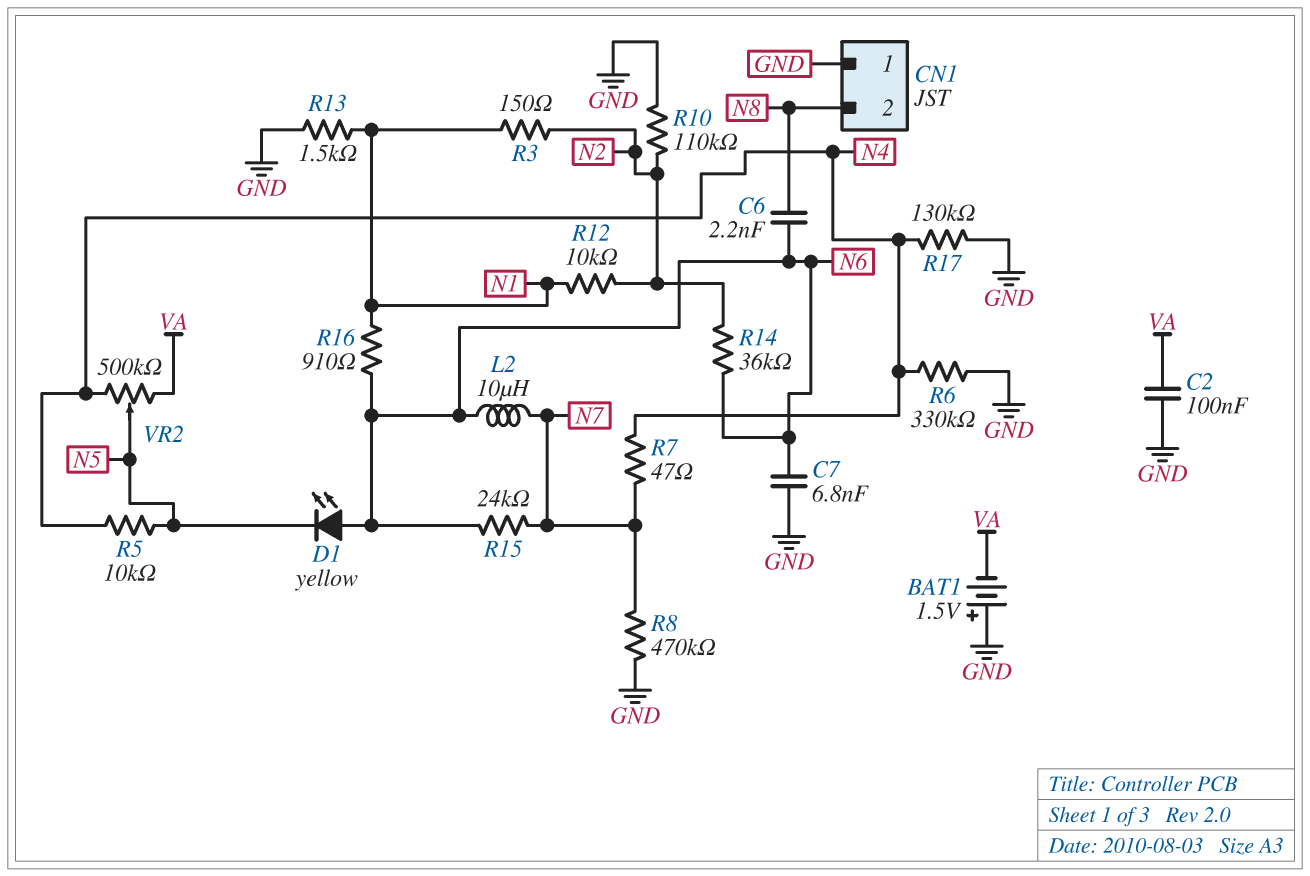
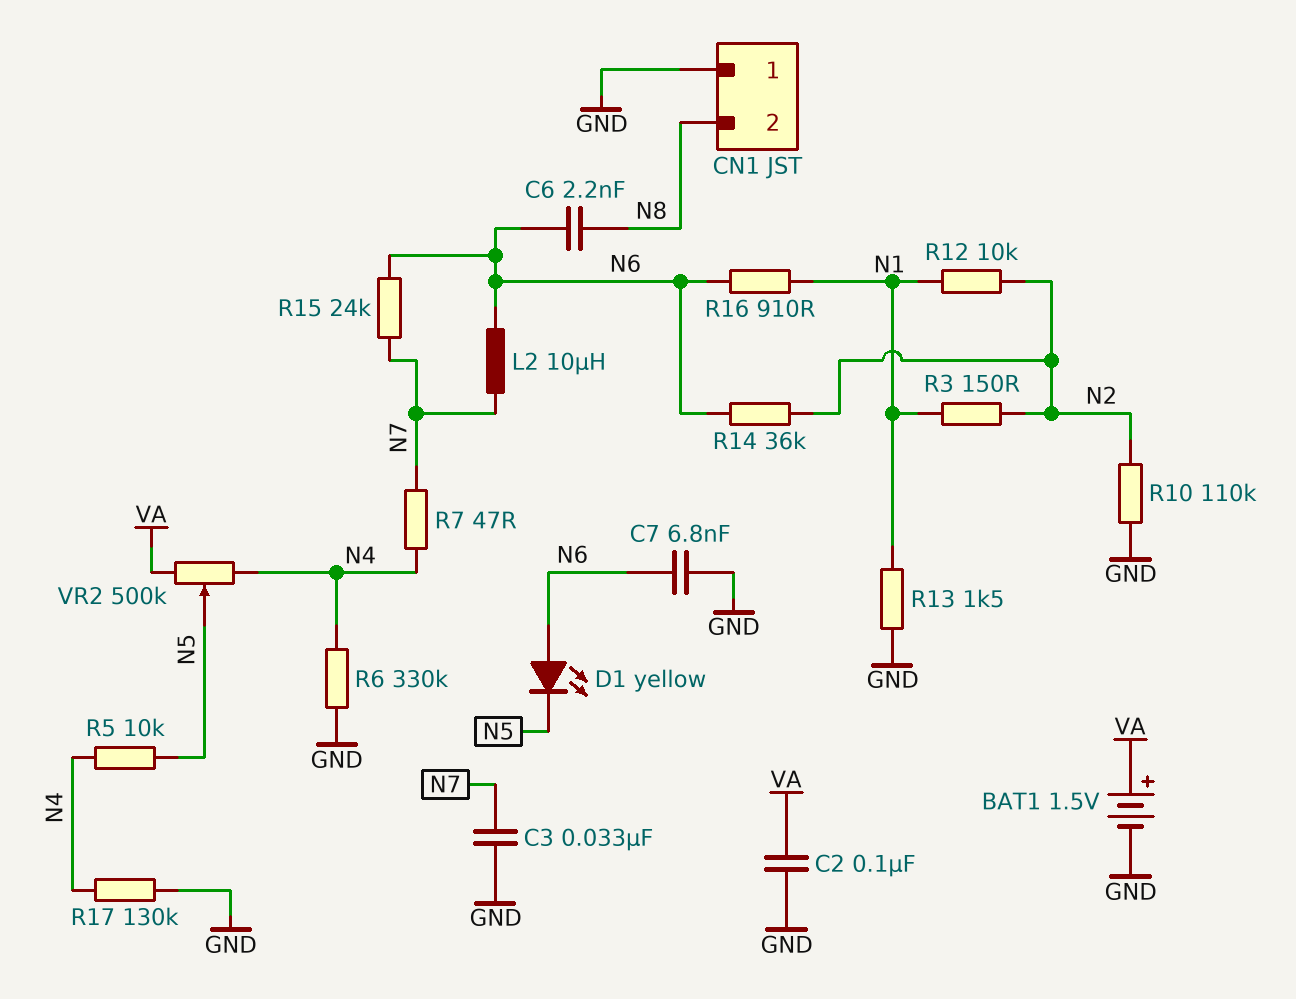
BAT1: 1.5V (plus GND, minus VA) -> 1.5V (plus VA, minus GND)
C3: none -> 33nF (GND, N7)
R8: 470k (GND, N7) -> none

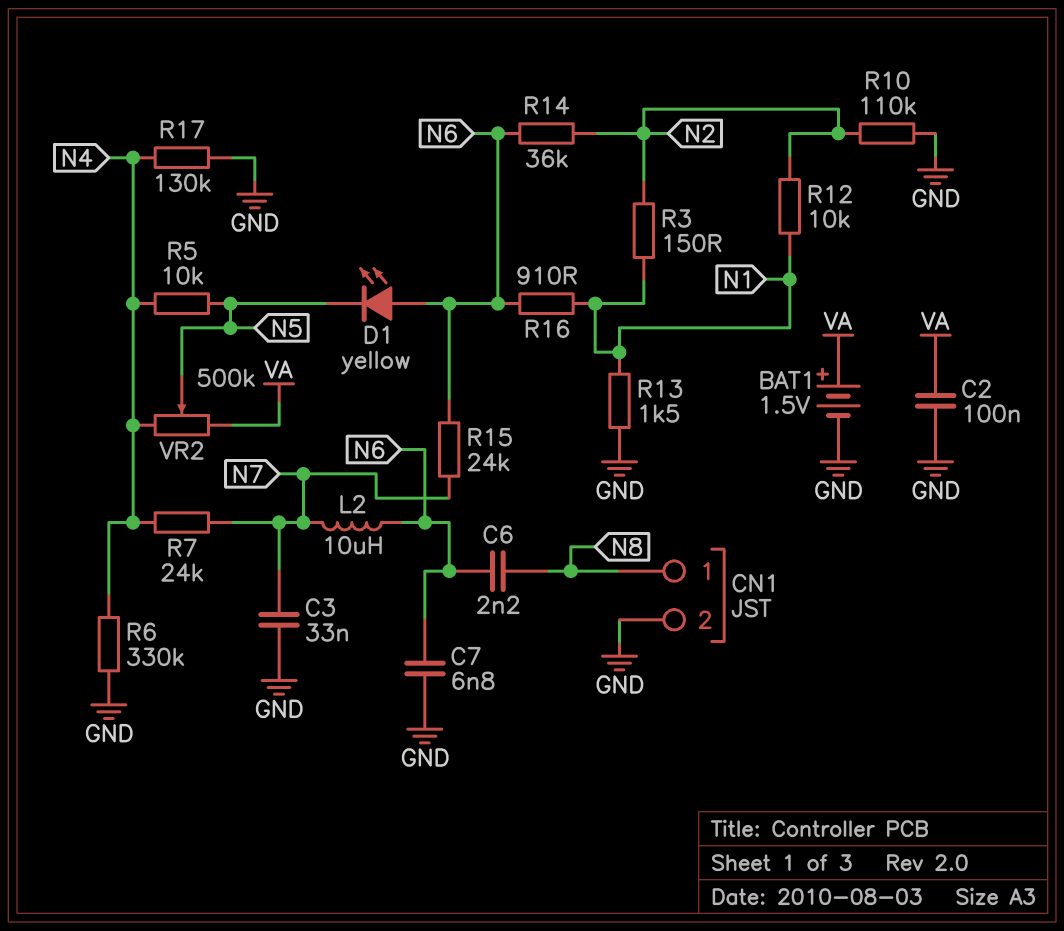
CN1 pin 1: GND -> N8
CN1 pin 2: N8 -> GND
R7: 47 (N4, N7) -> 24k (N4, N7)

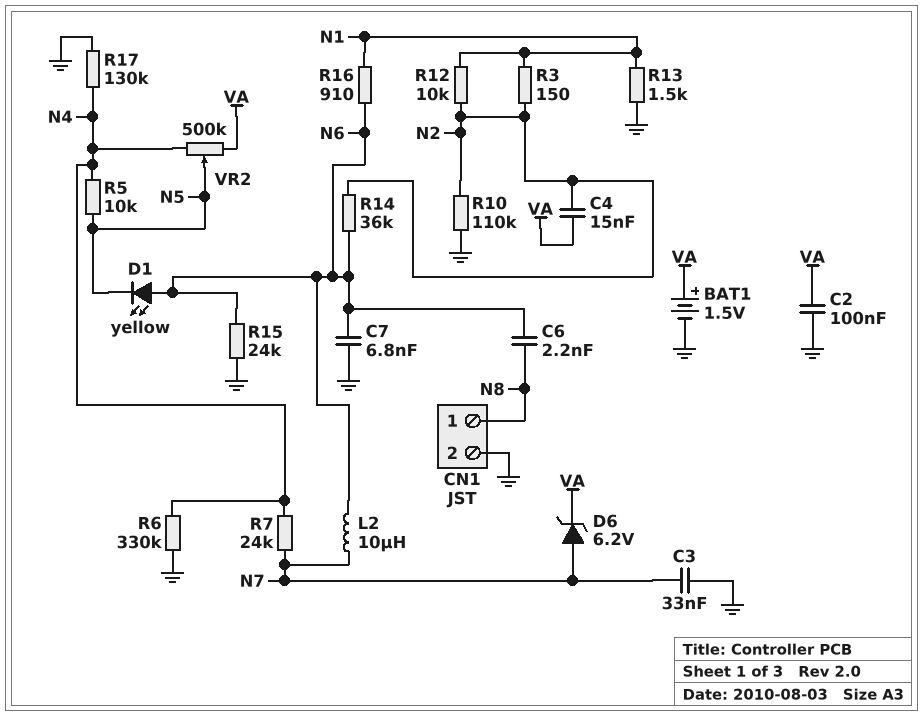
C4: none -> 15nF (N2, VA)
D6: none -> zener 6.2V (A N7, K VA)
R15: 24k (N6, N7) -> 24k (GND, N6)

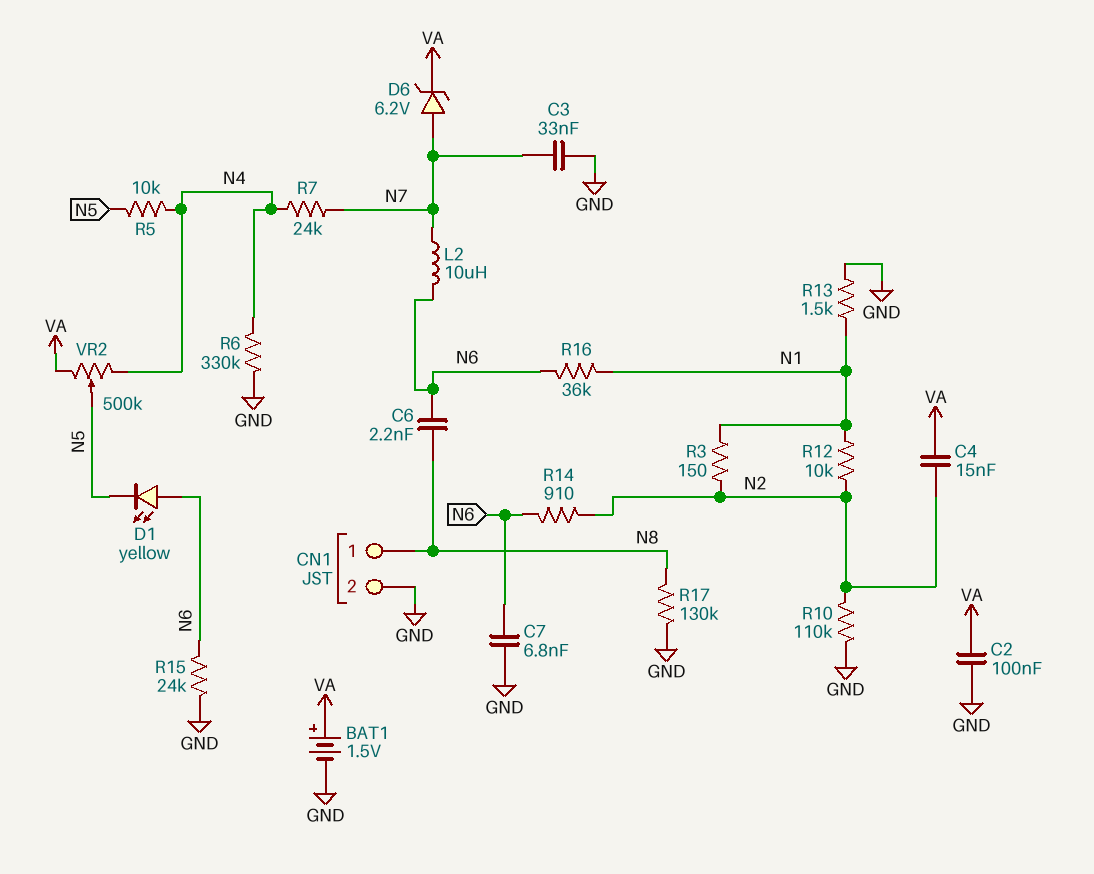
R14: 36k (N2, N6) -> 910 (N2, N6)
R16: 910 (N1, N6) -> 36k (N1, N6)
R17: 130k (GND, N4) -> 130k (GND, N8)

